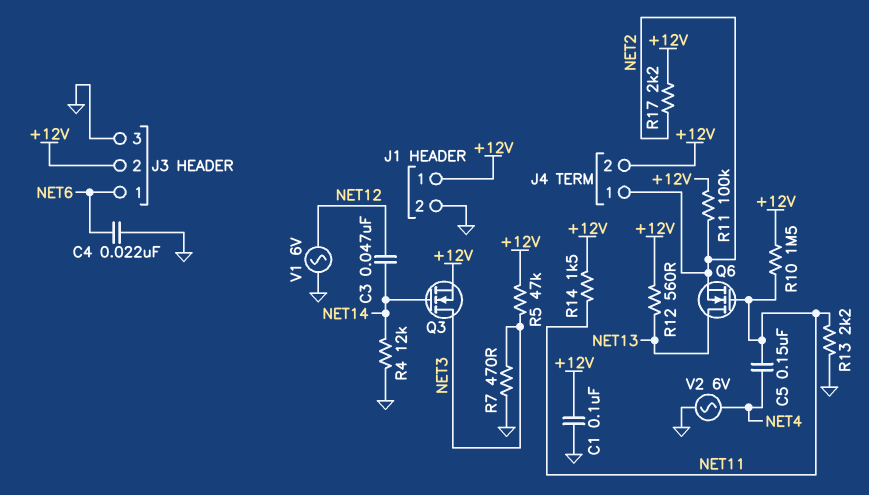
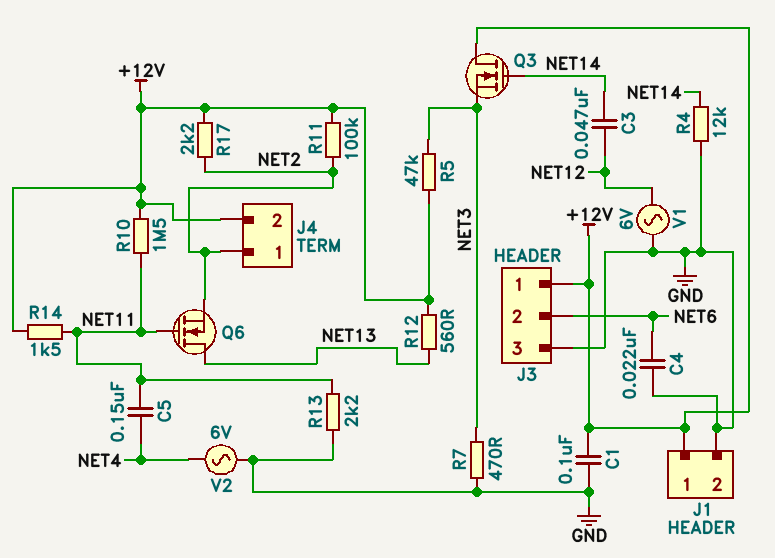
J3 pin 1: NET6 -> +12V
J3 pin 2: +12V -> NET6
Q3: NMOS (G NET14, D NET3, S +12V) -> NMOS (G NET14, D +12V, S NET3)

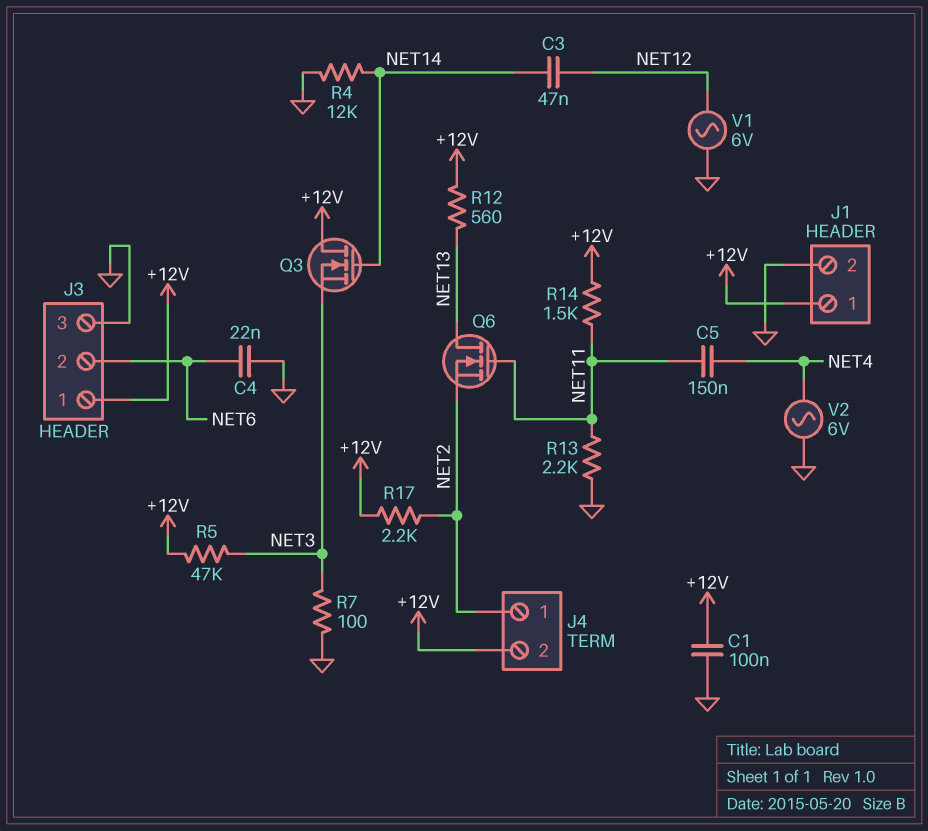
R7: 470 (GND, NET3) -> 100 (GND, NET3)
R10: 1.5M (+12V, NET11) -> none
R11: 100k (+12V, NET2) -> none

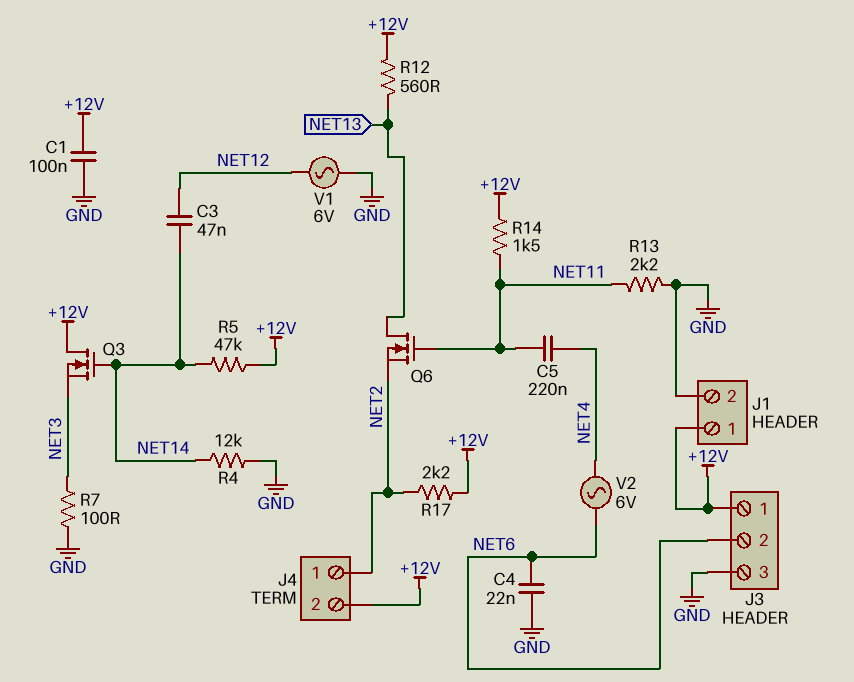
C5: 150nF (NET4, NET11) -> 220nF (NET4, NET11)
R5: 47k (+12V, NET3) -> 47k (+12V, NET14)
V2: AC 6V (GND, NET4) -> AC 6V (NET4, NET6)

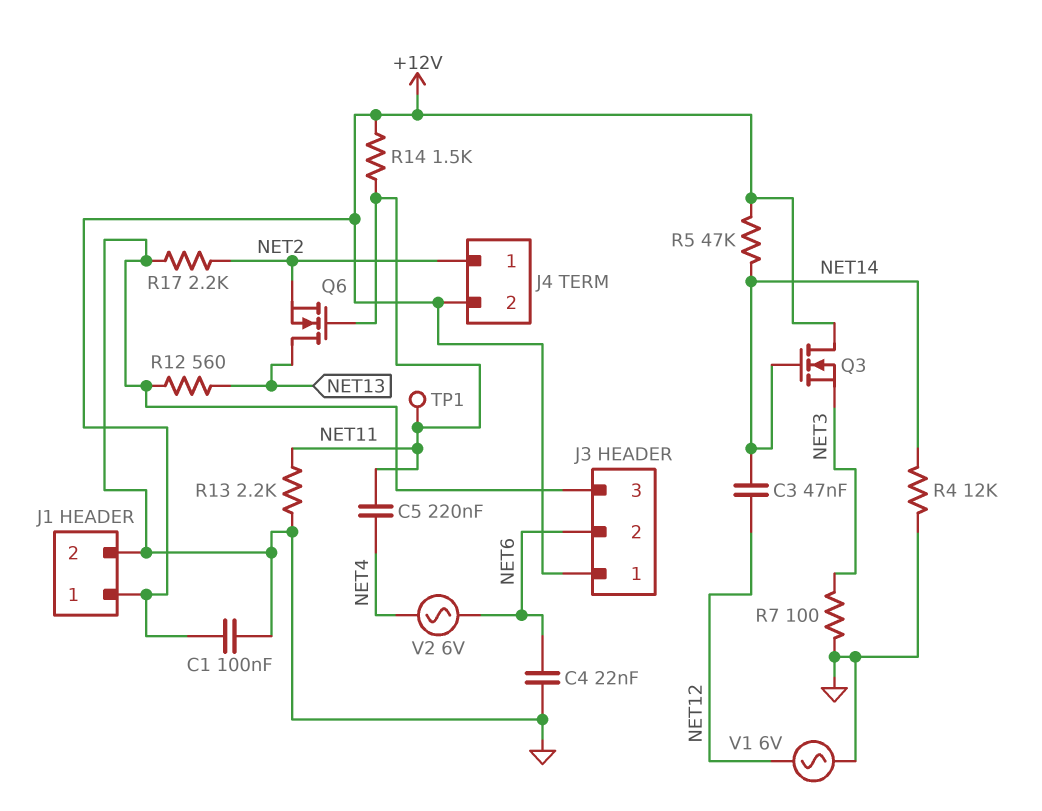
R12: 560 (+12V, NET13) -> 560 (GND, NET13)
R17: 2.2k (+12V, NET2) -> 2.2k (GND, NET2)
TP1: none -> test point (NET11)

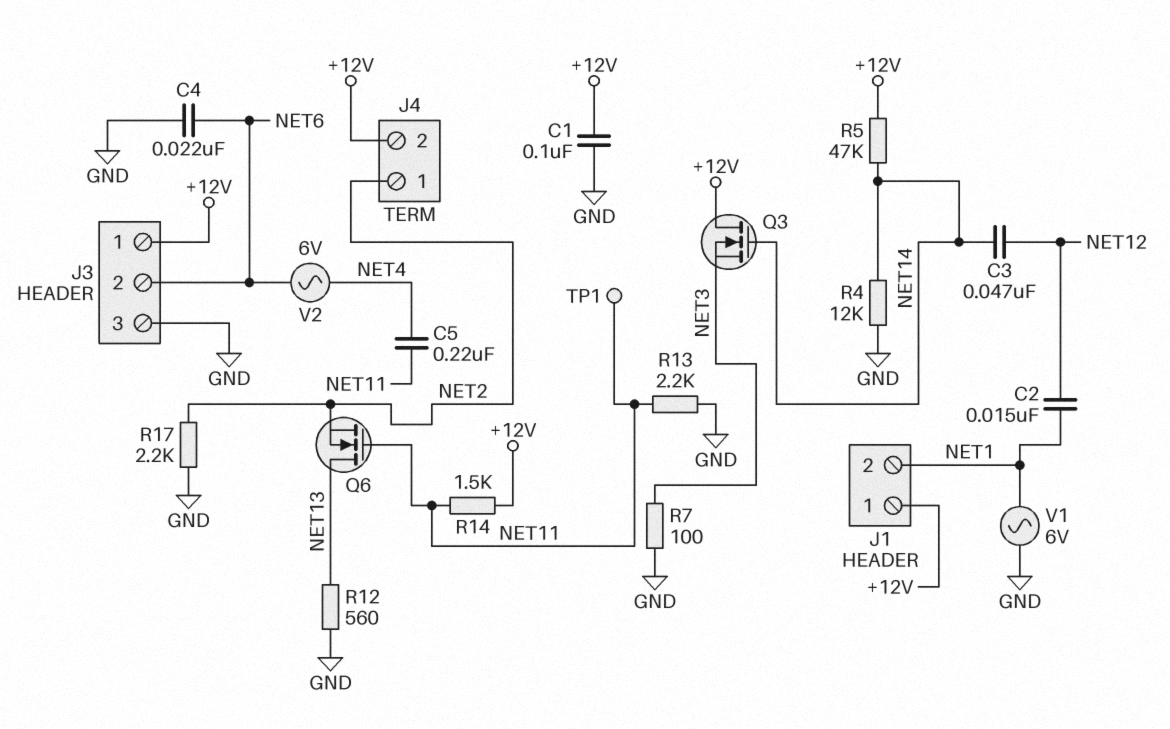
C2: none -> 15nF (NET1, NET12)
J1 pin 2: GND -> NET1
V1: AC 6V (GND, NET12) -> AC 6V (GND, NET1)

